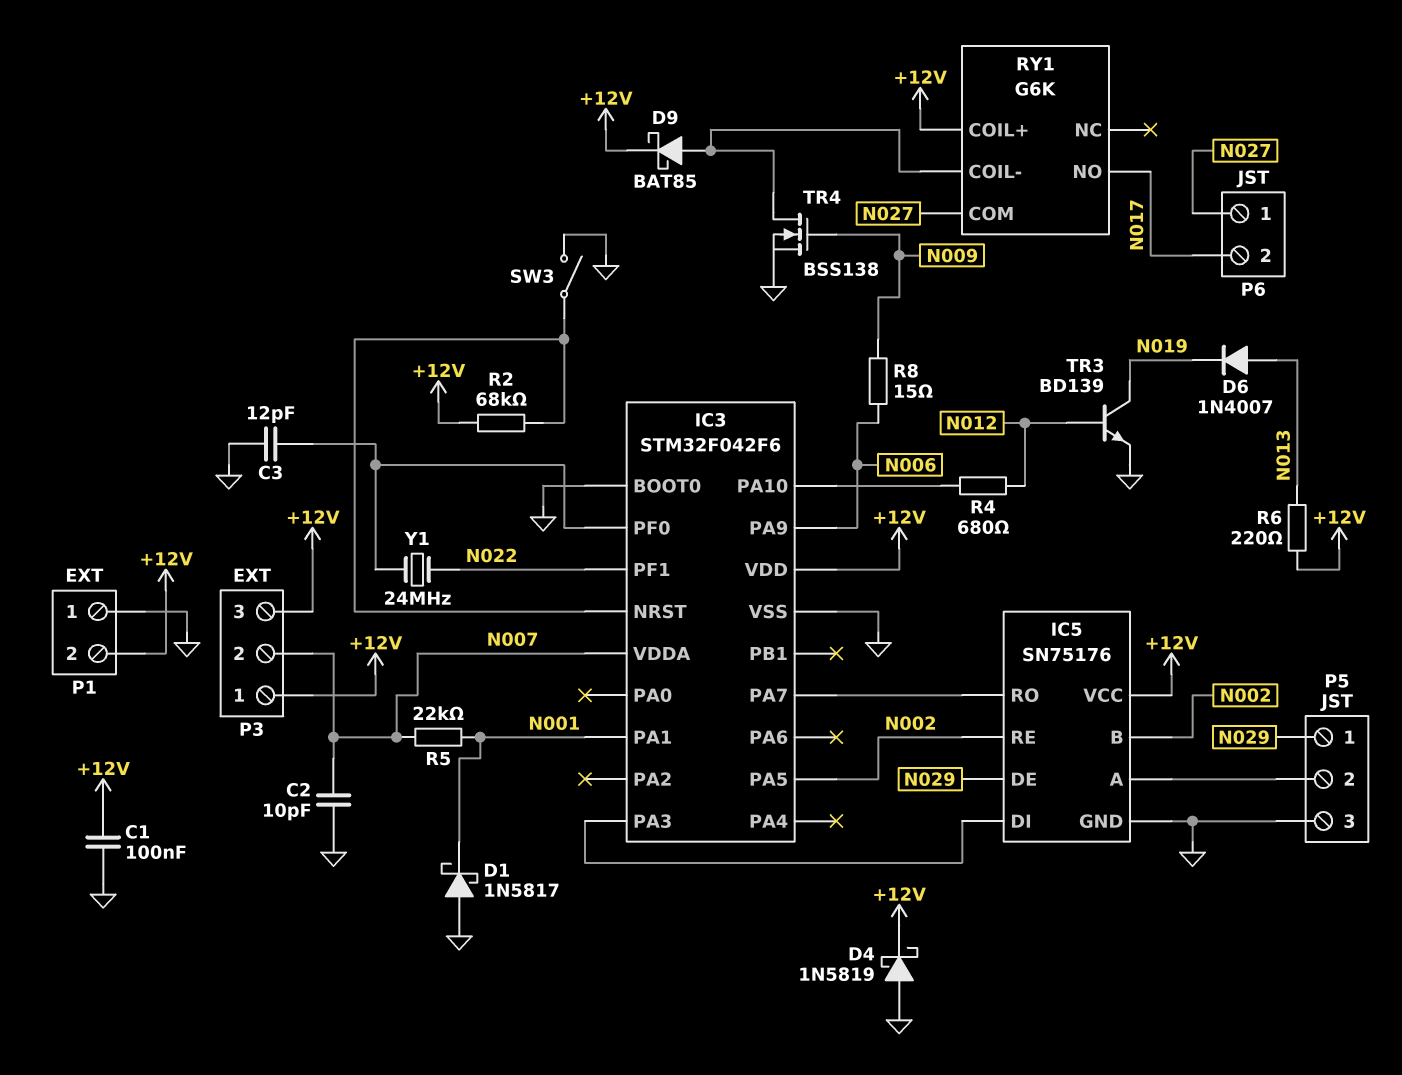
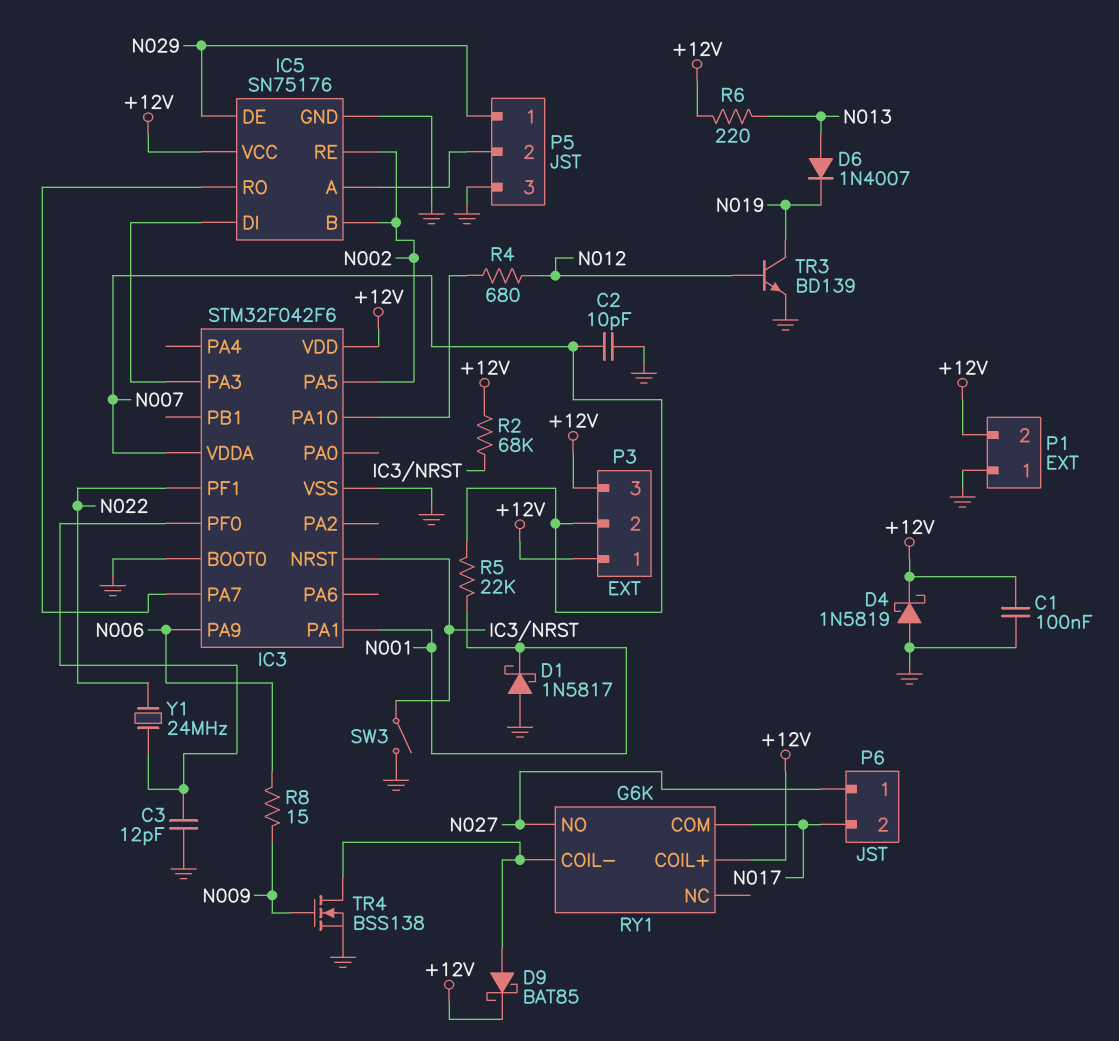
RY1 pin COM: N027 -> N017
RY1 pin NO: N017 -> N027

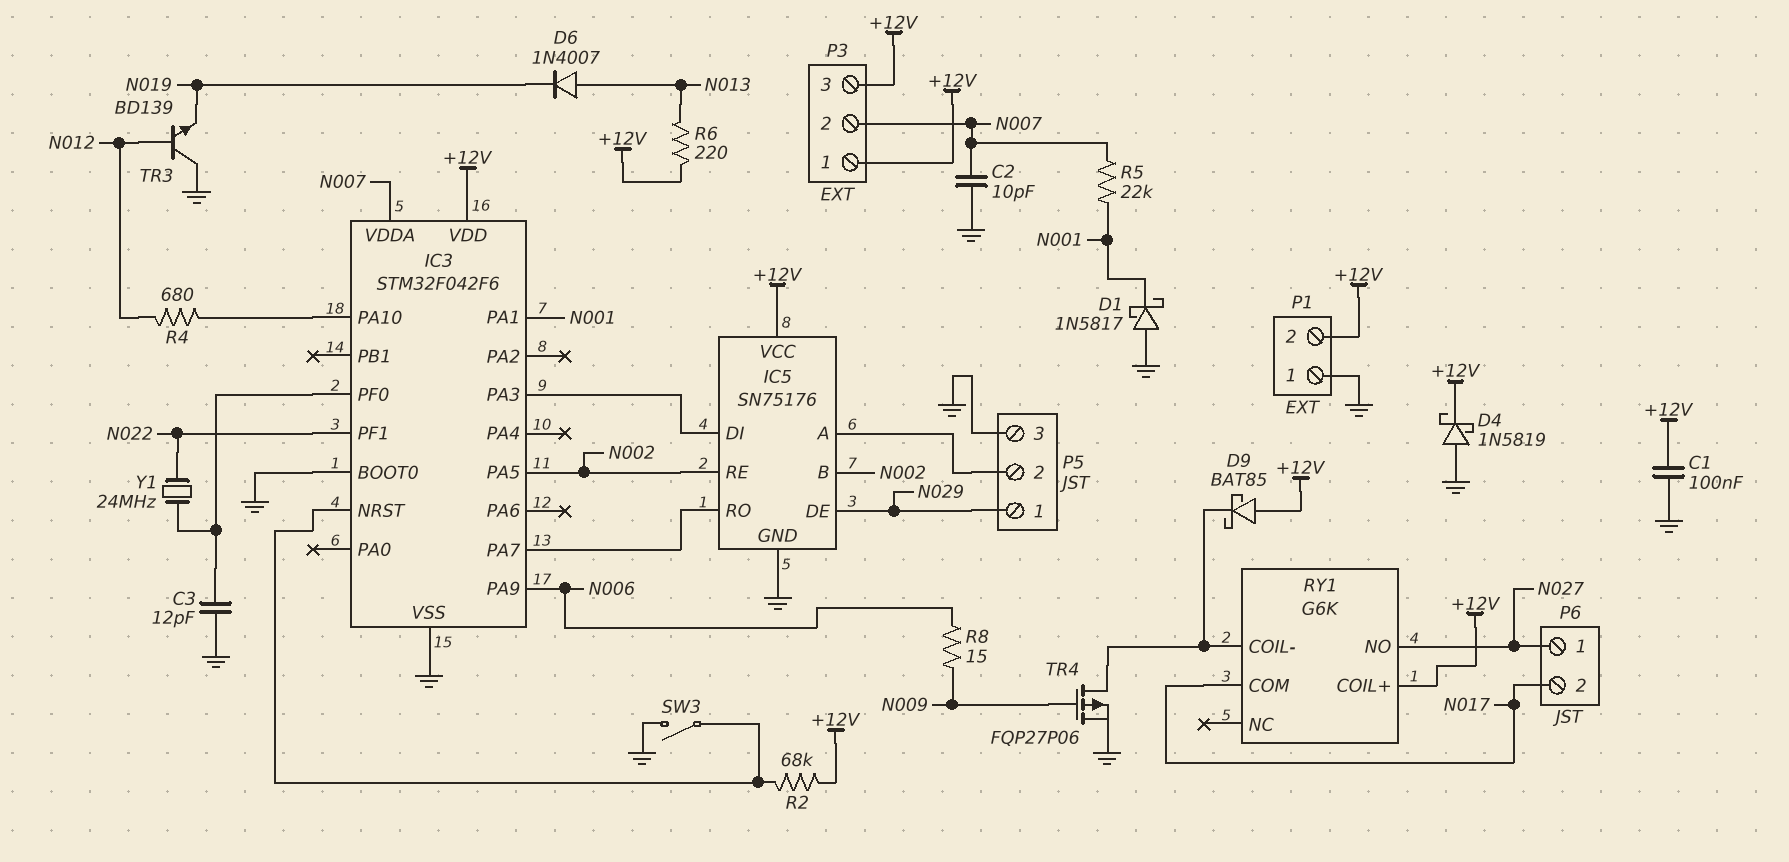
D9: schottky BAT85 (A RY1/COIL-, K +12V) -> schottky BAT85 (A +12V, K RY1/COIL-)
TR3: NPN BD139 (B N012, C N019, E GND) -> NPN BD139 (B N012, C GND, E N019)
TR4: NMOS BSS138 (G N009, D RY1/COIL-, S GND) -> PMOS FQP27P06 (G N009, D RY1/COIL-, S GND)

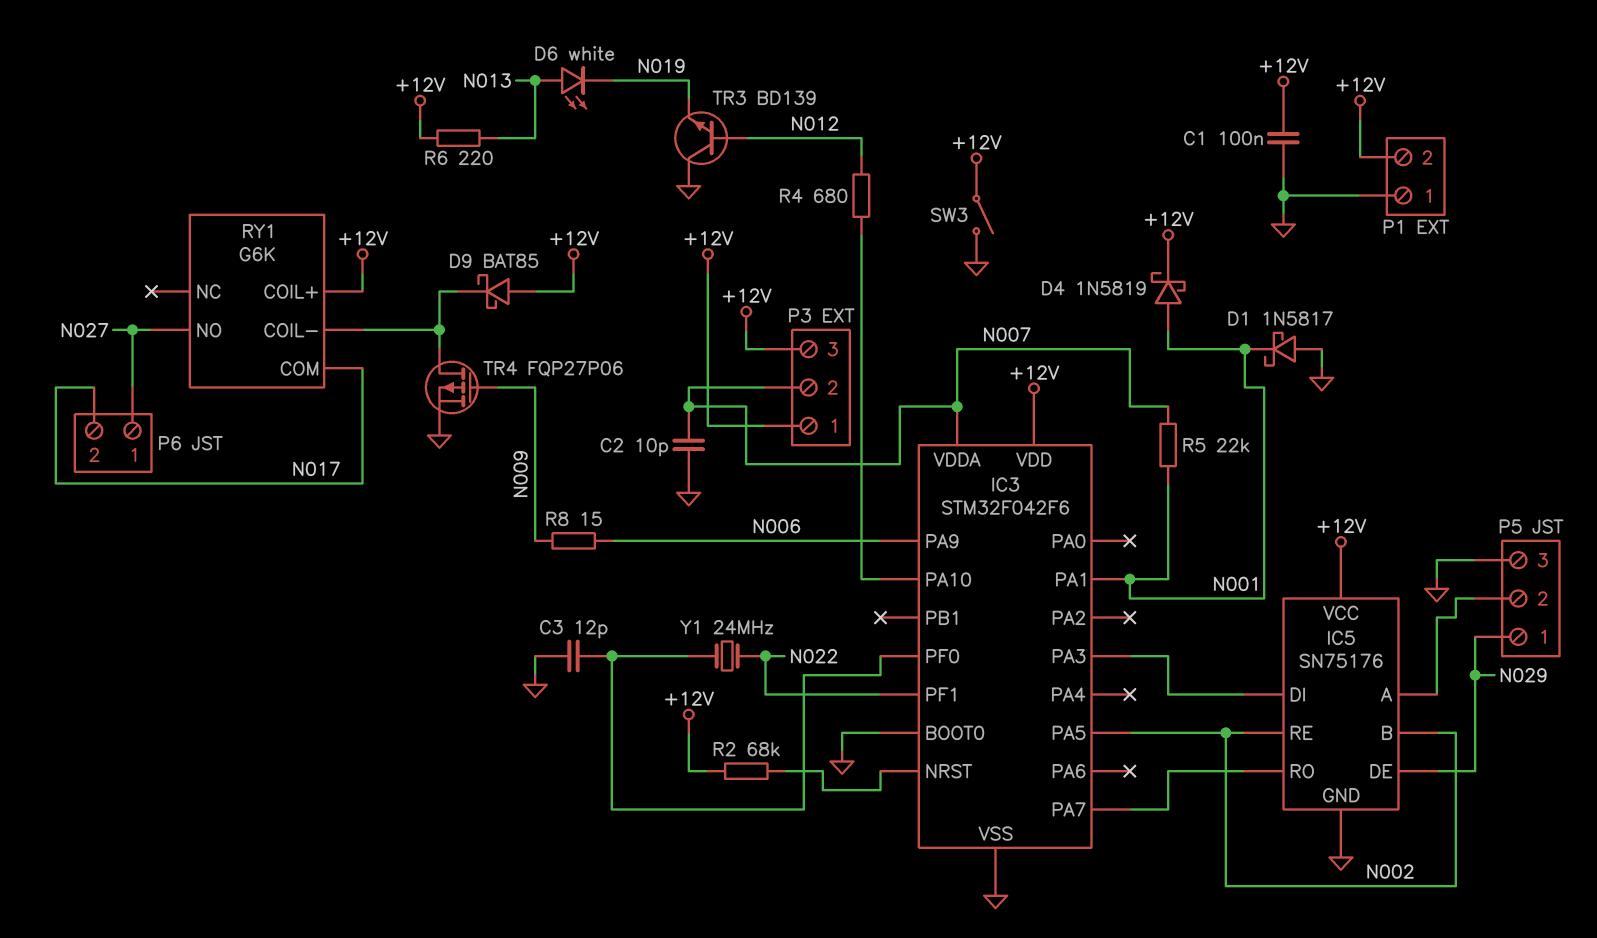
D4: schottky 1N5819 (A GND, K +12V) -> schottky 1N5819 (A N001, K +12V)
D6: diode 1N4007 (A N013, K N019) -> LED white (A N013, K N019)
SW3: switch (GND, IC3/NRST) -> switch (+12V, GND)

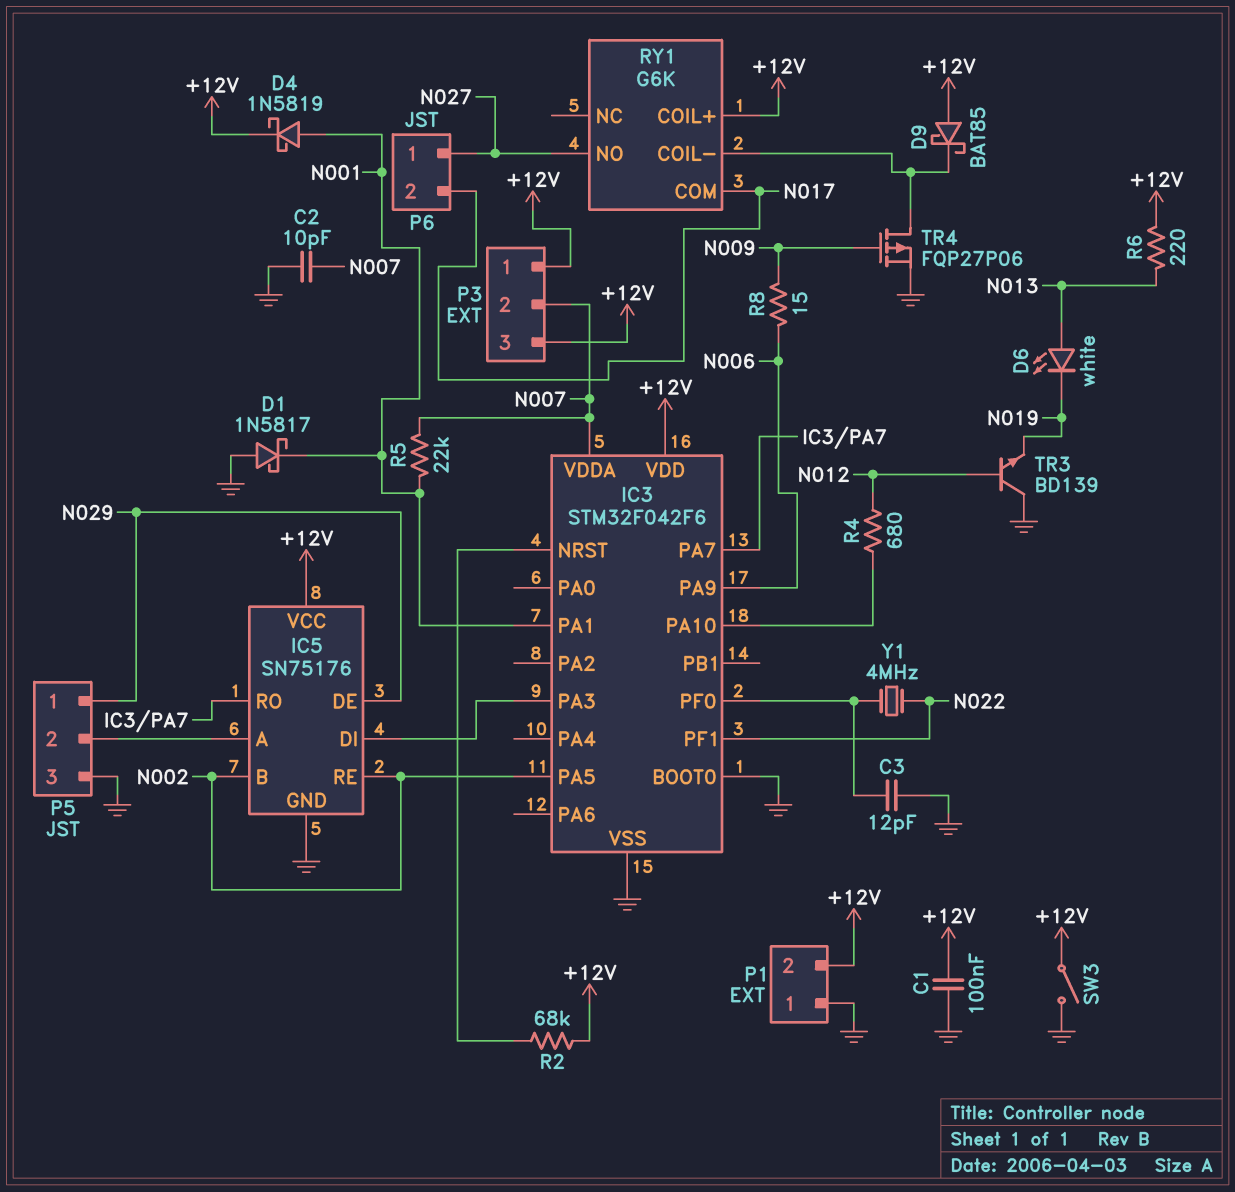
Y1: 24MHz (IC3/PF0, N022) -> 4MHz (IC3/PF0, N022)

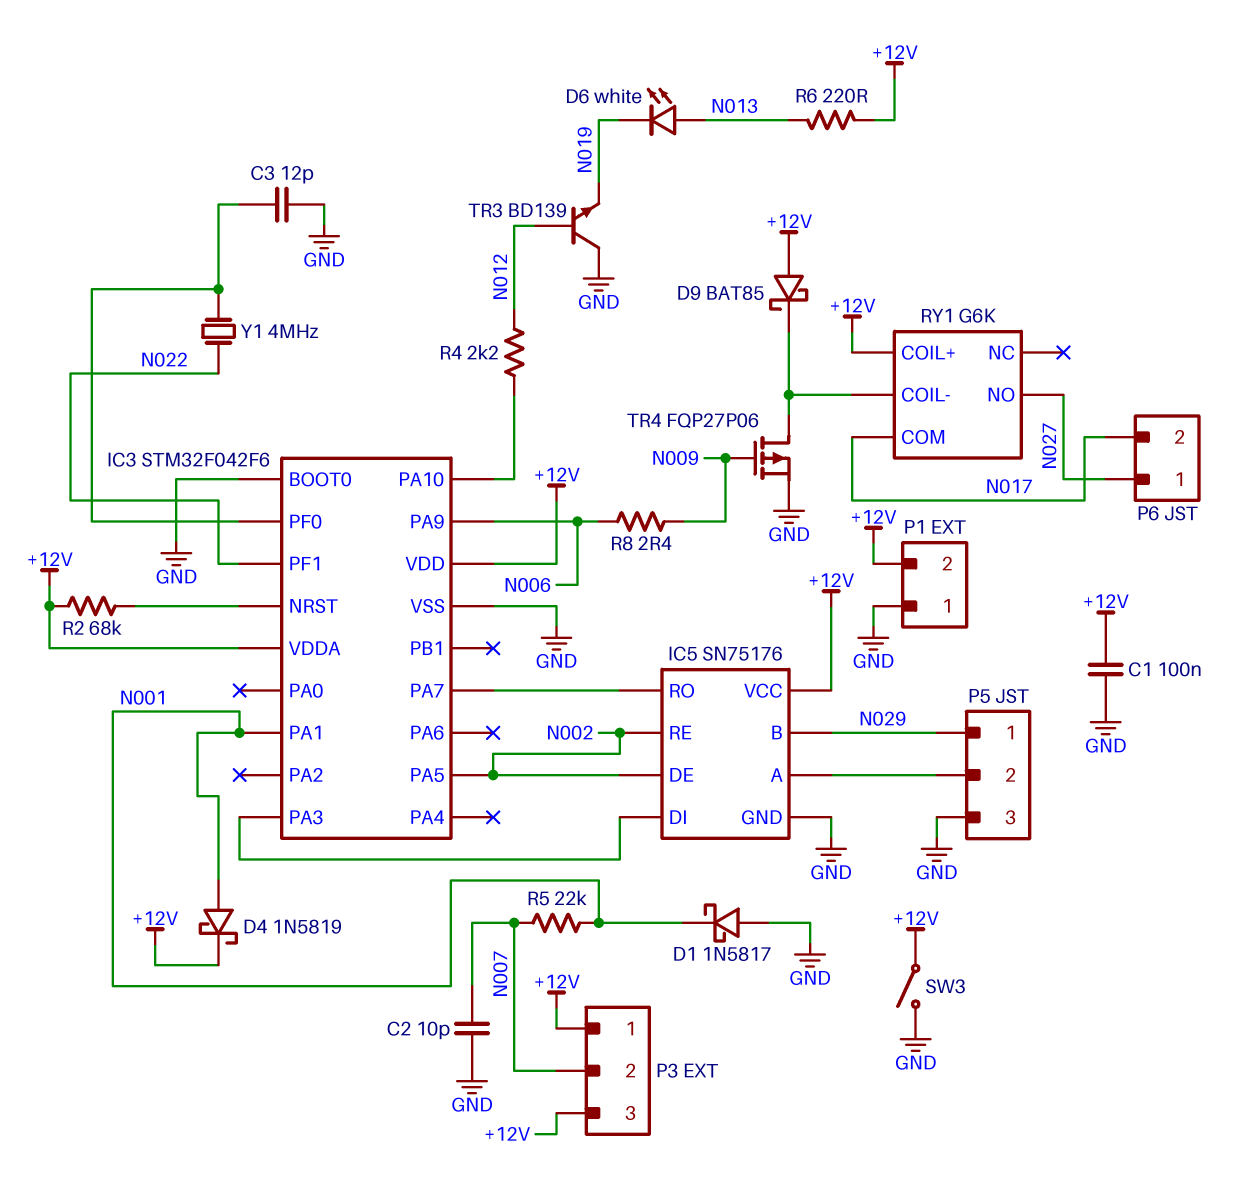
IC3 pin VDDA: N007 -> +12V
IC5 pin B: N002 -> N029
IC5 pin DE: N029 -> N002
R4: 680 (IC3/PA10, N012) -> 2.2k (IC3/PA10, N012)
R8: 15 (N006, N009) -> 2.4 (N006, N009)

